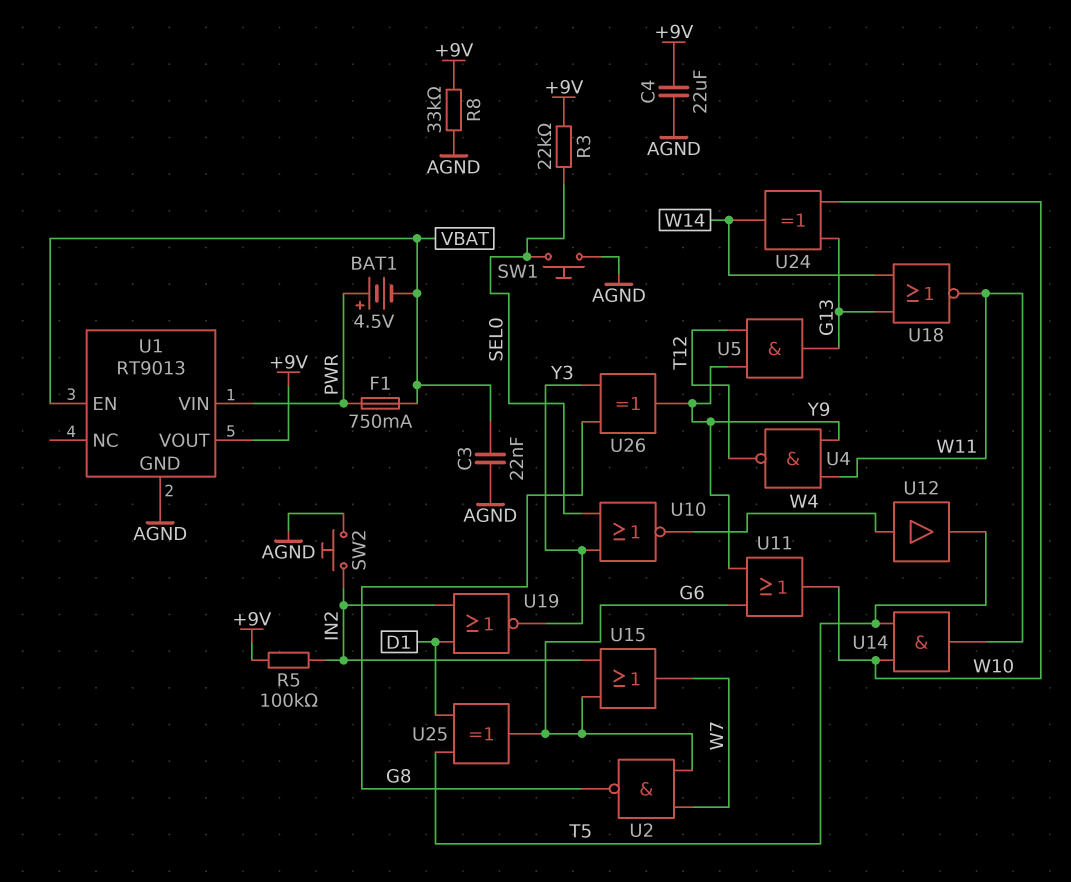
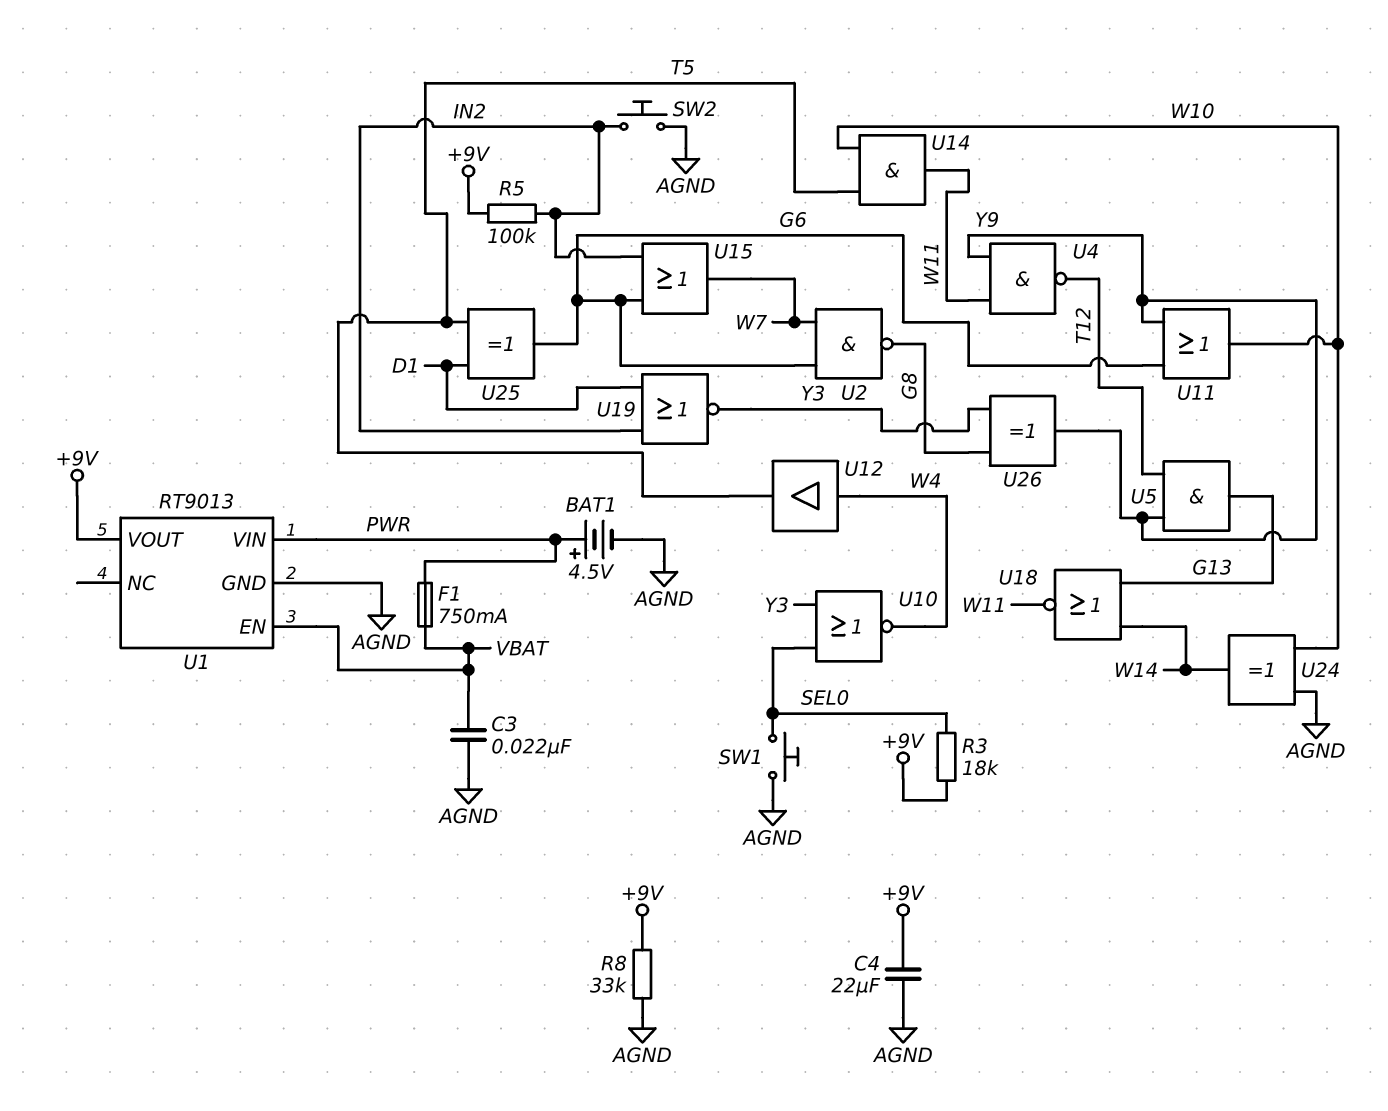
BAT1: 4.5V (plus PWR, minus VBAT) -> 4.5V (plus PWR, minus AGND)
R3: 22k (+9V, SEL0) -> 18k (+9V, SEL0)
U24: XOR (in G13, in W10, out W14) -> XOR (in AGND, in W10, out W14)

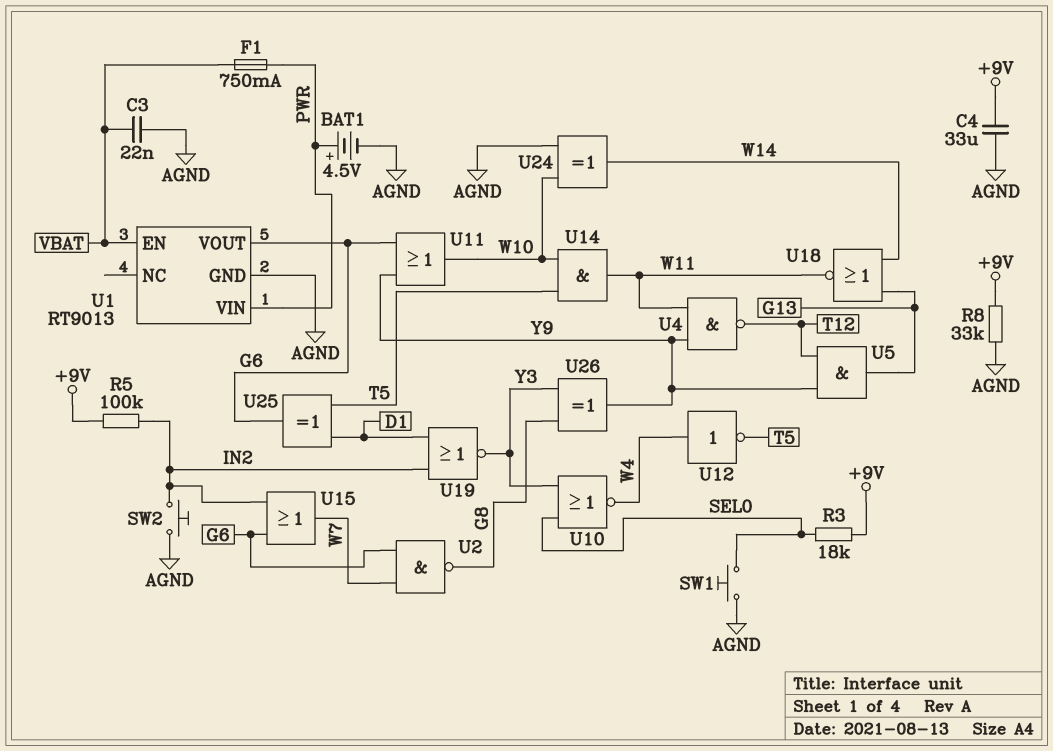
C4: 22uF (+9V, AGND) -> 33uF (+9V, AGND)
U1 pin VOUT: +9V -> G6
U12: buffer (in W4, out T5) -> NOT (in W4, out T5)

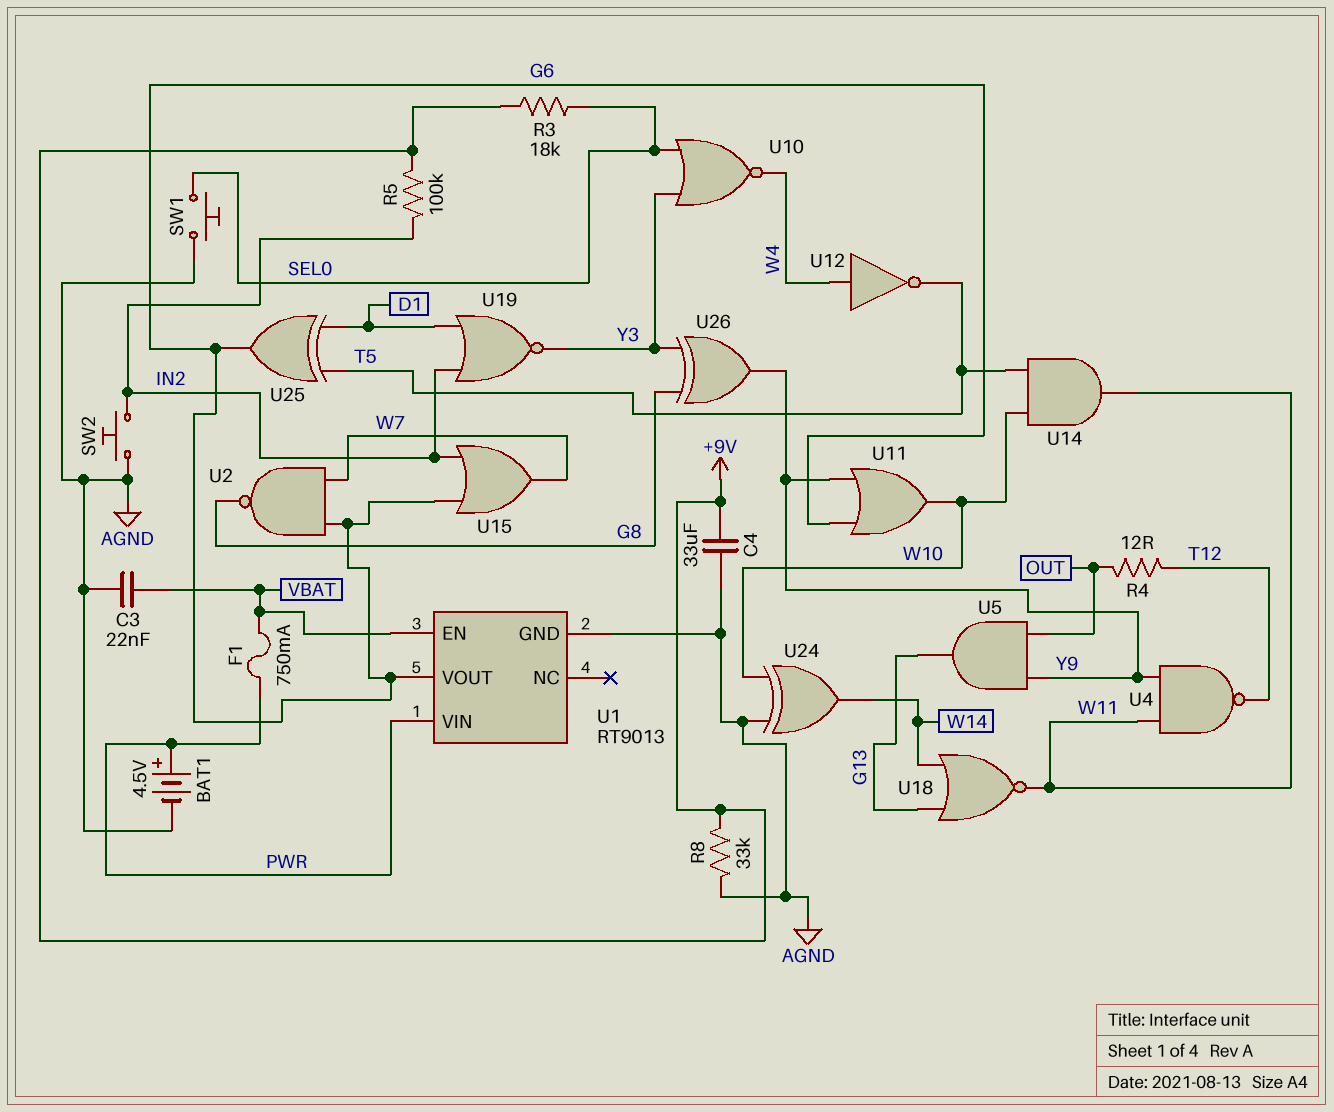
R4: none -> 12 (OUT, T12)
U5: AND (in T12, in Y9, out G13) -> AND (in OUT, in Y9, out G13)

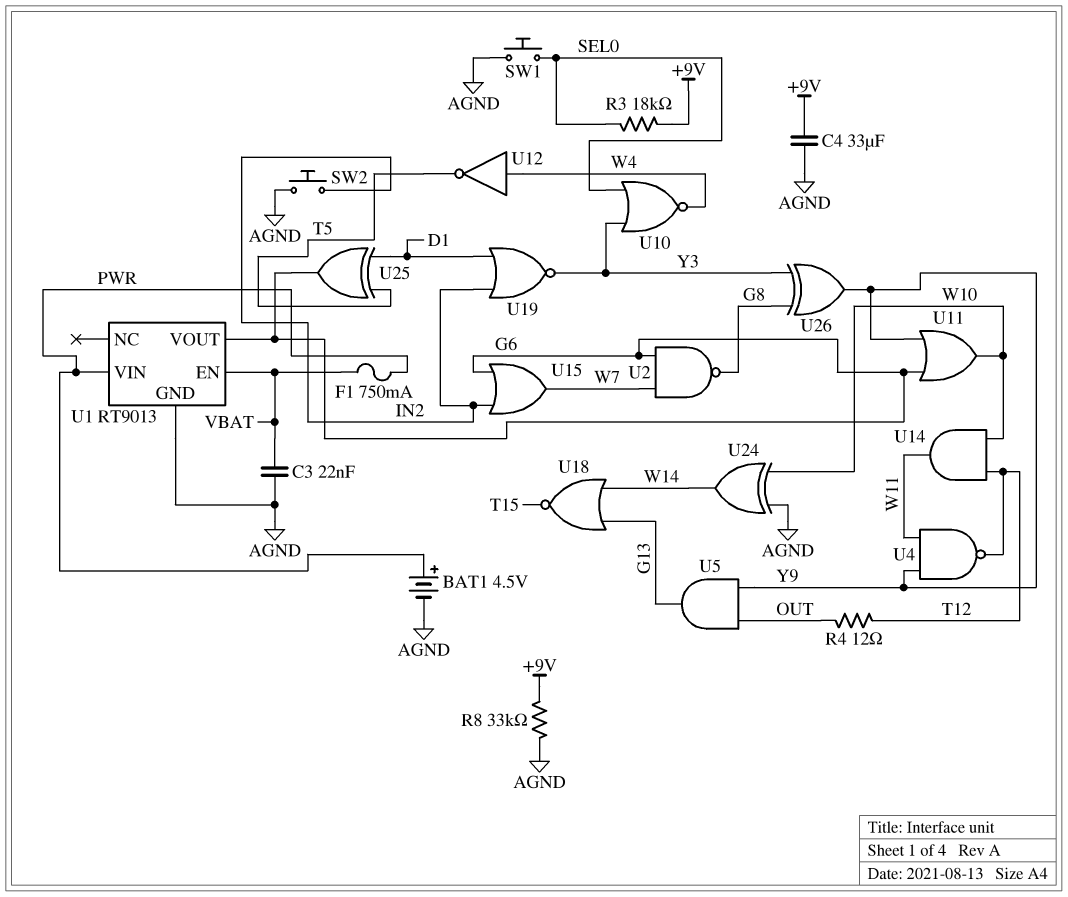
R5: 100k (+9V, IN2) -> none
U14: AND (in T5, in W10, out W11) -> AND (in T12, in W10, out W11)
U18: NOR (in G13, in W14, out W11) -> NOR (in G13, in W14, out T15)

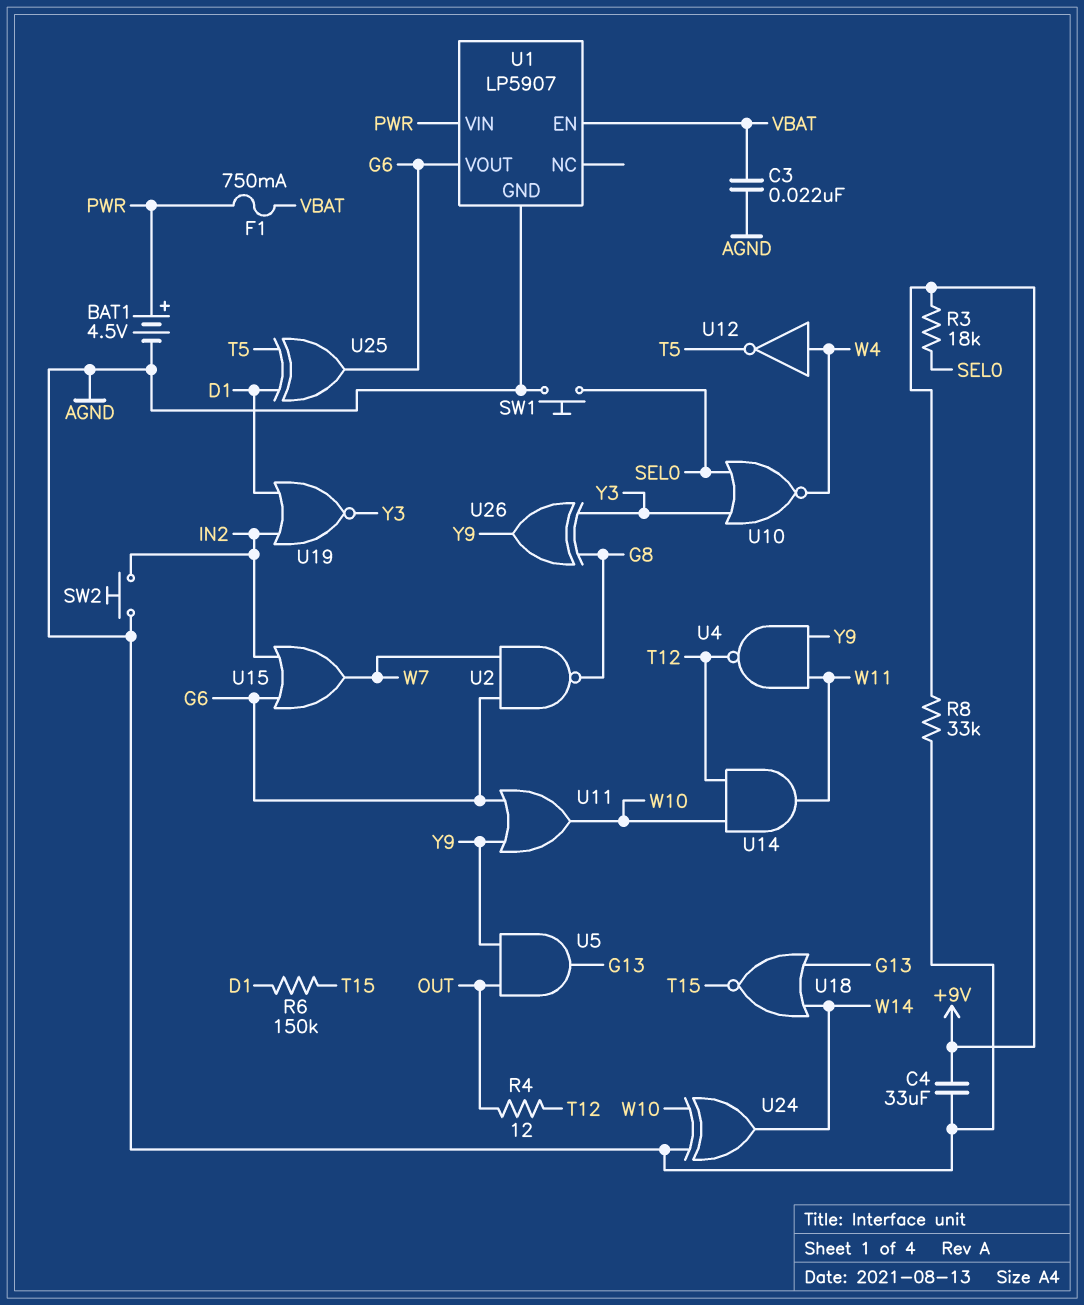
R6: none -> 150k (D1, T15)
U1: RT9013 -> LP5907

